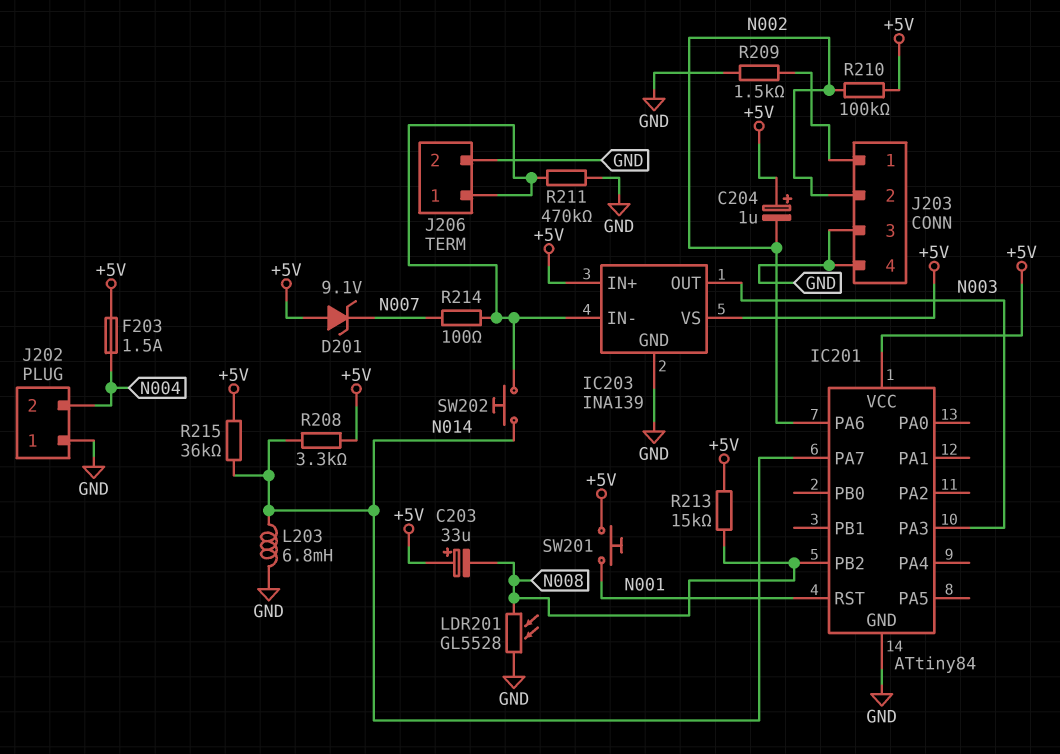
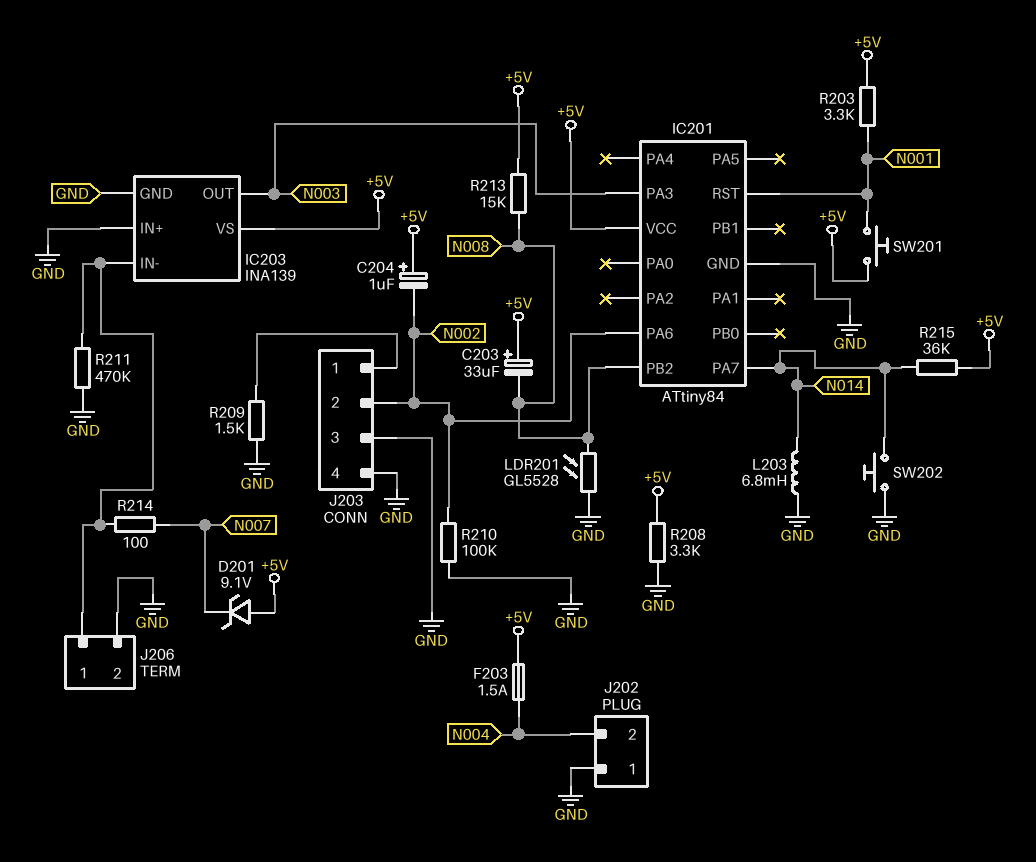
IC203 pin IN+: +5V -> GND
R203: none -> 3.3k (+5V, N001)
R208: 3.3k (+5V, N014) -> 3.3k (+5V, GND)
R210: 100k (+5V, N002) -> 100k (GND, N002)
SW202: button (IC203/IN-, N014) -> button (GND, N014)

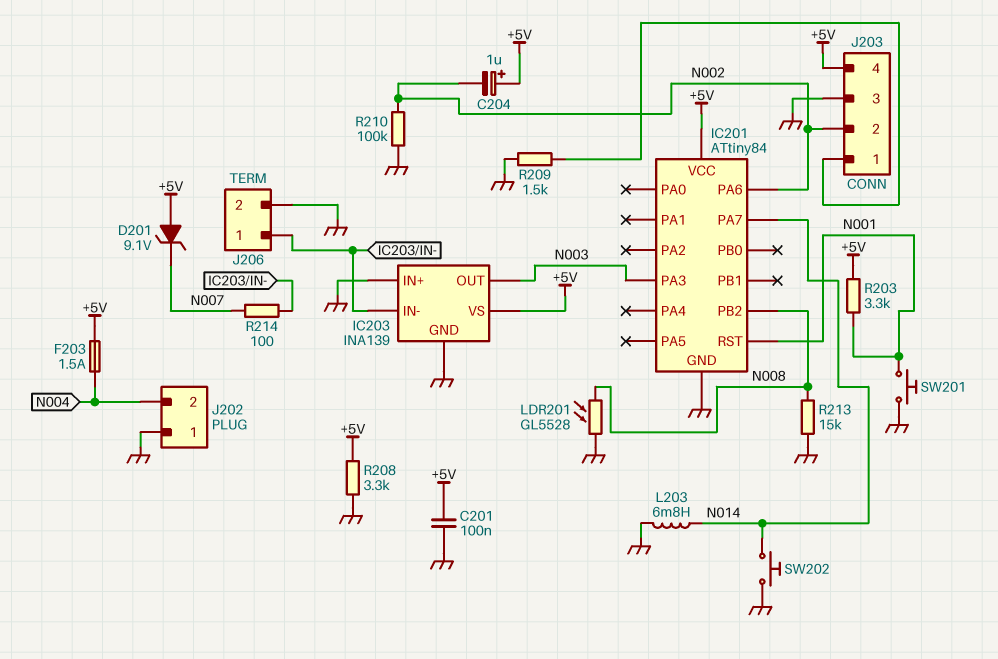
C201: none -> 100nF (+5V, GND)
C203: 33uF (plus +5V, minus N008) -> none
J203 pin 4: GND -> +5V
R211: 470k (GND, IC203/IN-) -> none
R213: 15k (+5V, N008) -> 15k (GND, N008)
R215: 36k (+5V, N014) -> none
SW201: button (+5V, N001) -> button (GND, N001)

